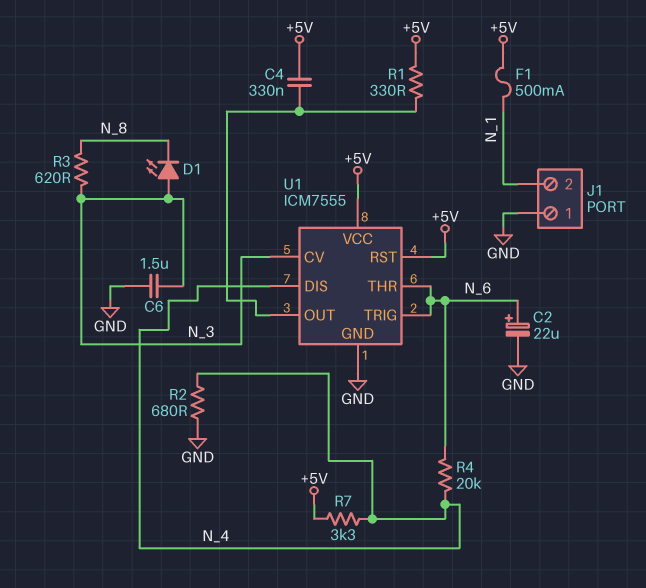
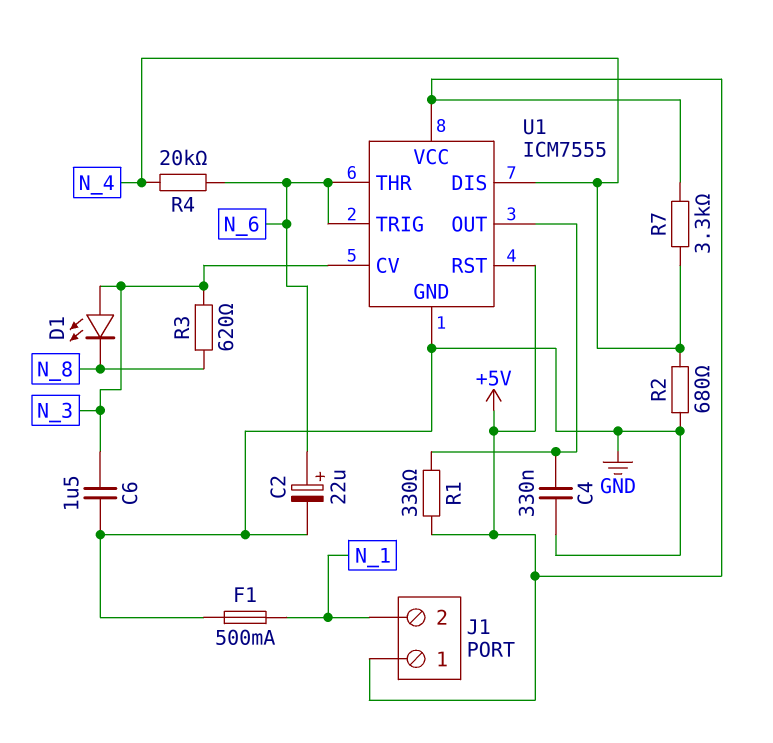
C4: 330nF (+5V, U1/OUT) -> 330nF (GND, U1/OUT)
F1: 500mA (+5V, N_1) -> 500mA (GND, N_1)
J1 pin 1: GND -> +5V

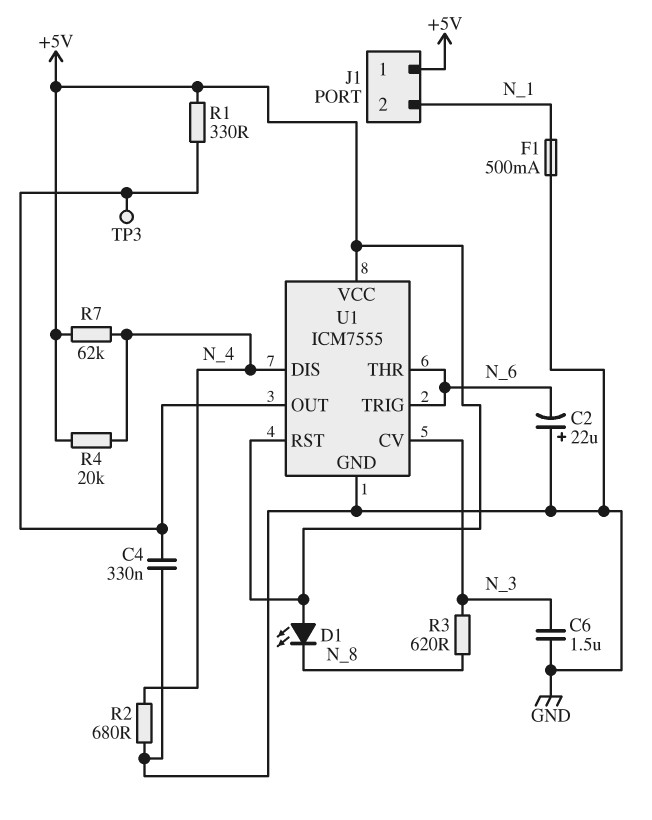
C2: 22uF (plus N_6, minus GND) -> 22uF (plus GND, minus N_6)
D1: LED (A N_3, K N_8) -> LED (A +5V, K N_8)
R4: 20k (N_4, N_6) -> 20k (+5V, N_4)
R7: 3.3k (+5V, N_4) -> 62k (+5V, N_4)
TP3: none -> test point (U1/OUT)

